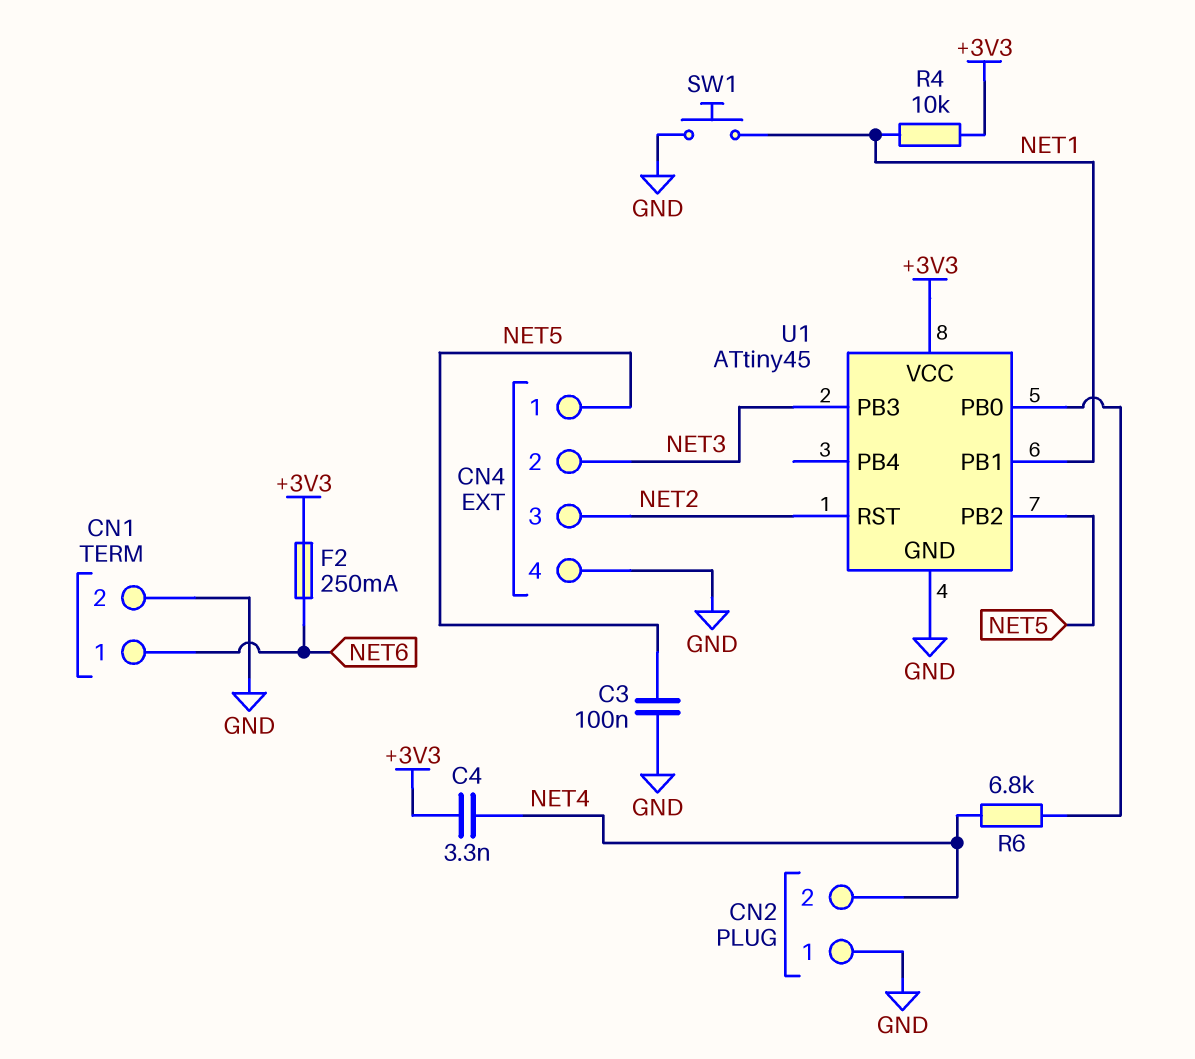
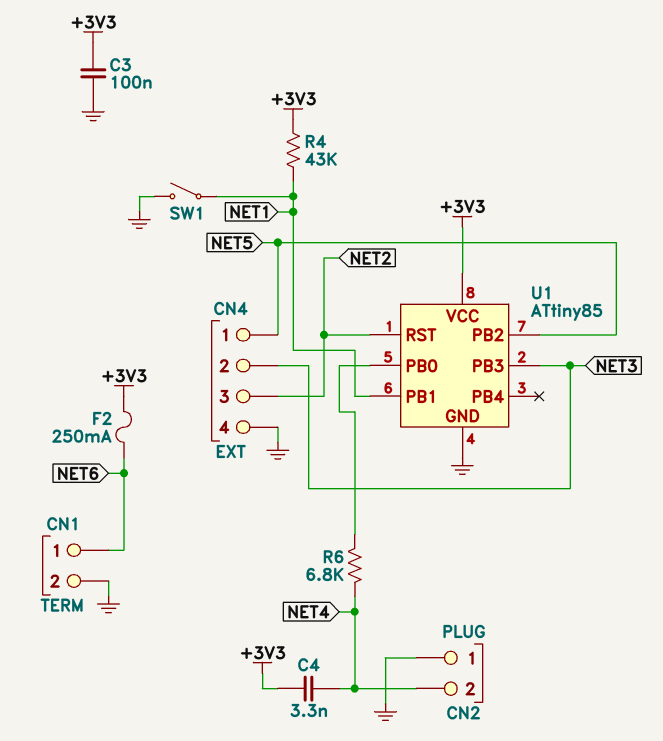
C3: 100nF (GND, NET5) -> 100nF (+3V3, GND)
R4: 10k (+3V3, NET1) -> 43k (+3V3, NET1)
SW1: button (GND, NET1) -> switch (GND, NET1)
U1: ATtiny45 -> ATtiny85

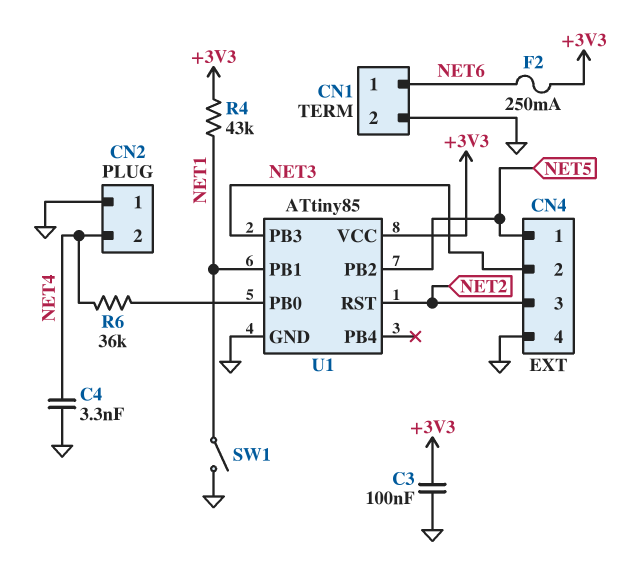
C4: 3.3nF (+3V3, NET4) -> 3.3nF (GND, NET4)
R6: 6.8k (NET4, U1/PB0) -> 36k (NET4, U1/PB0)

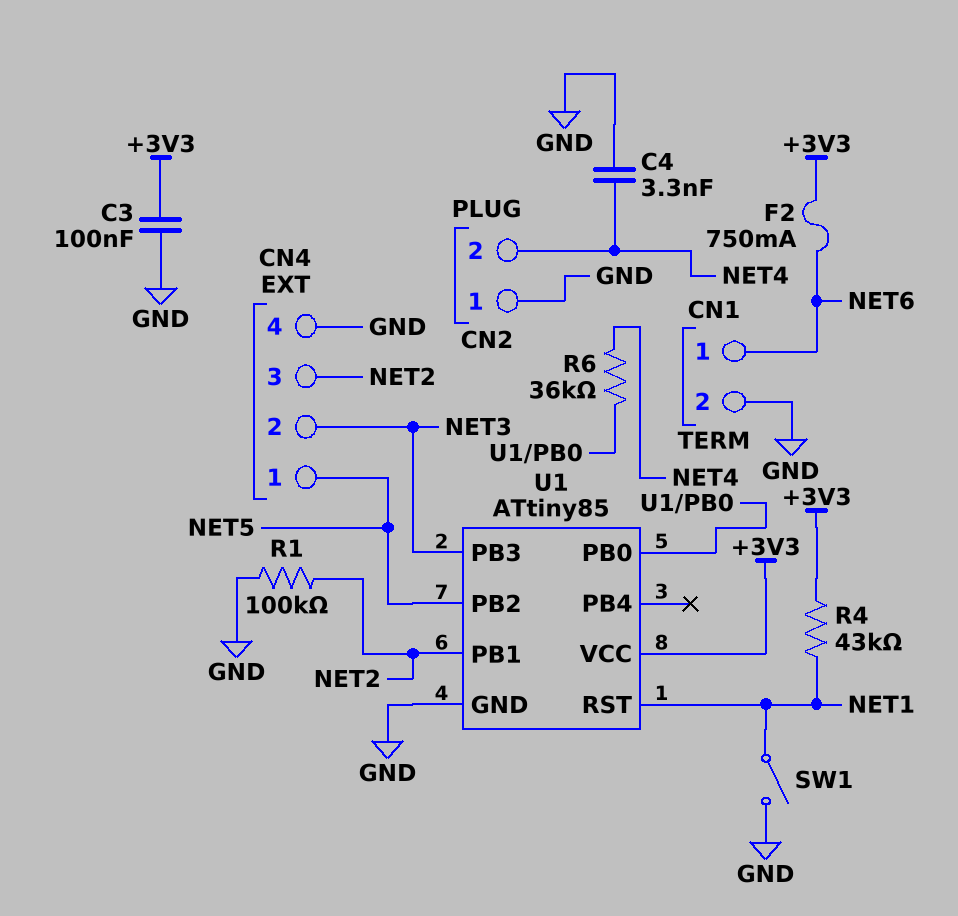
F2: 250mA (+3V3, NET6) -> 750mA (+3V3, NET6)
R1: none -> 100k (GND, NET2)
U1 pin PB1: NET1 -> NET2
U1 pin RST: NET2 -> NET1

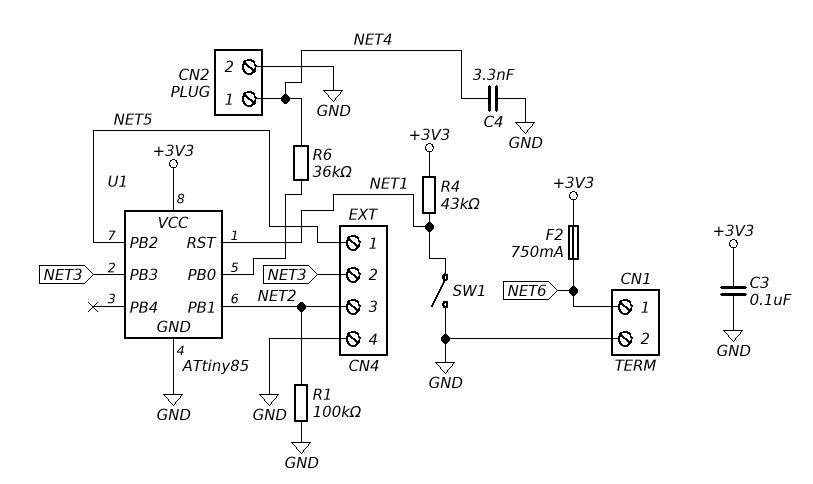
CN2 pin 1: GND -> NET4
CN2 pin 2: NET4 -> GND

